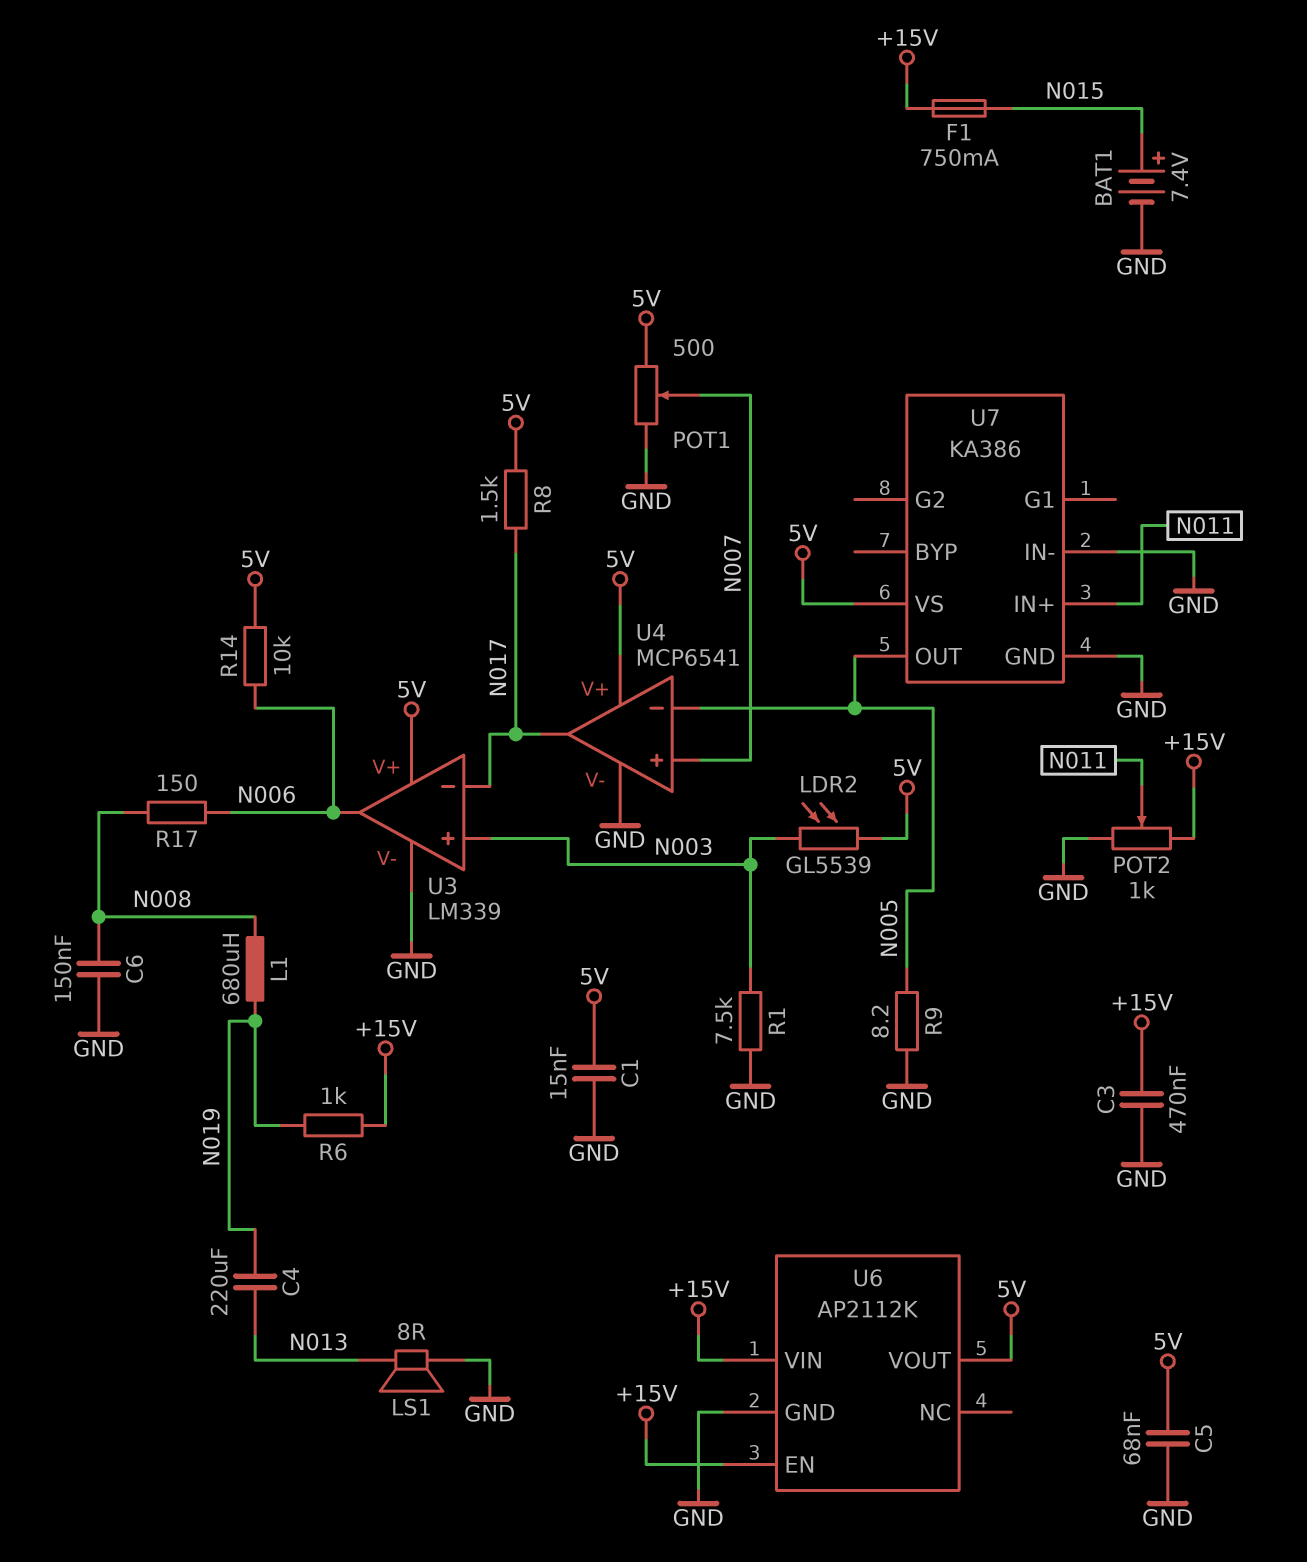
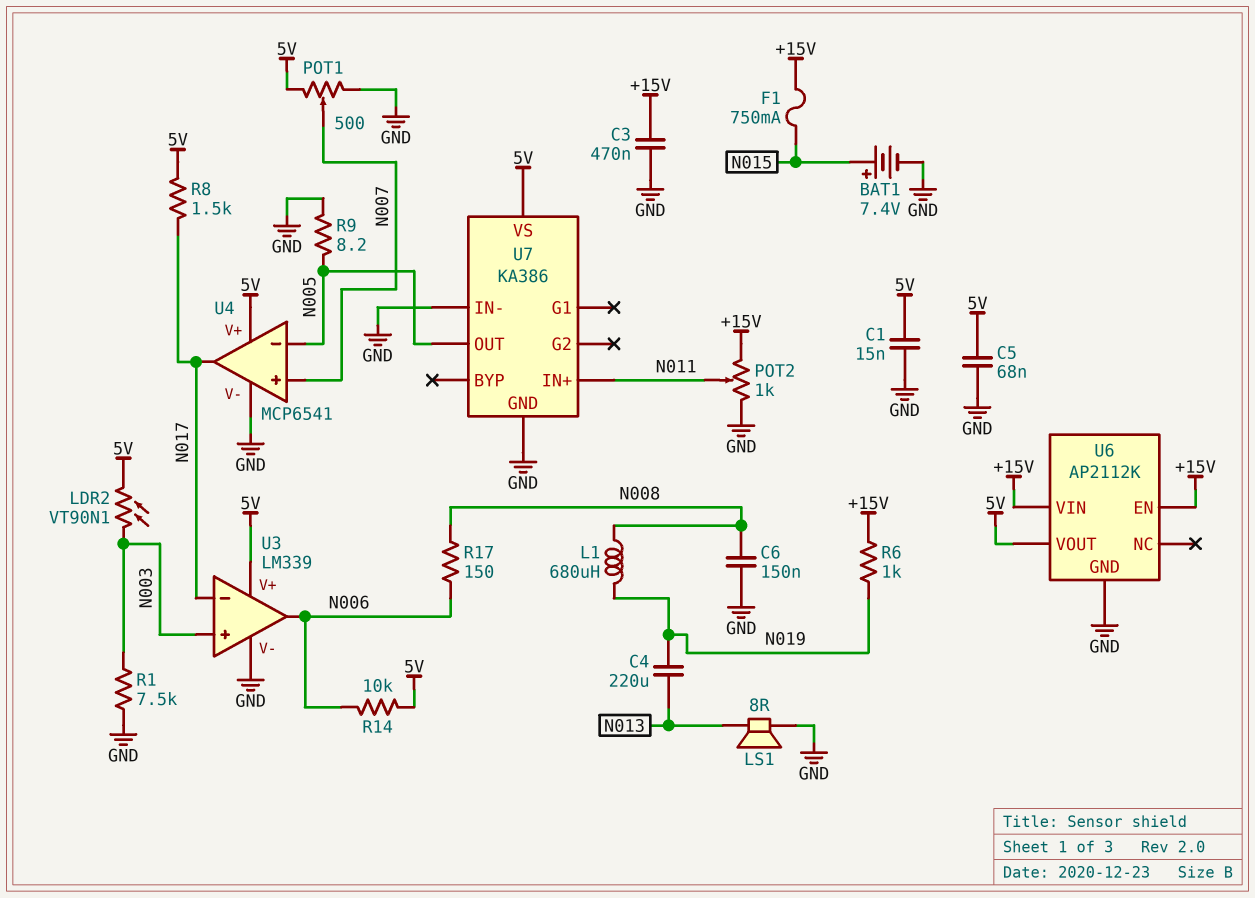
LDR2: GL5539 (5V, N003) -> VT90N1 (5V, N003)

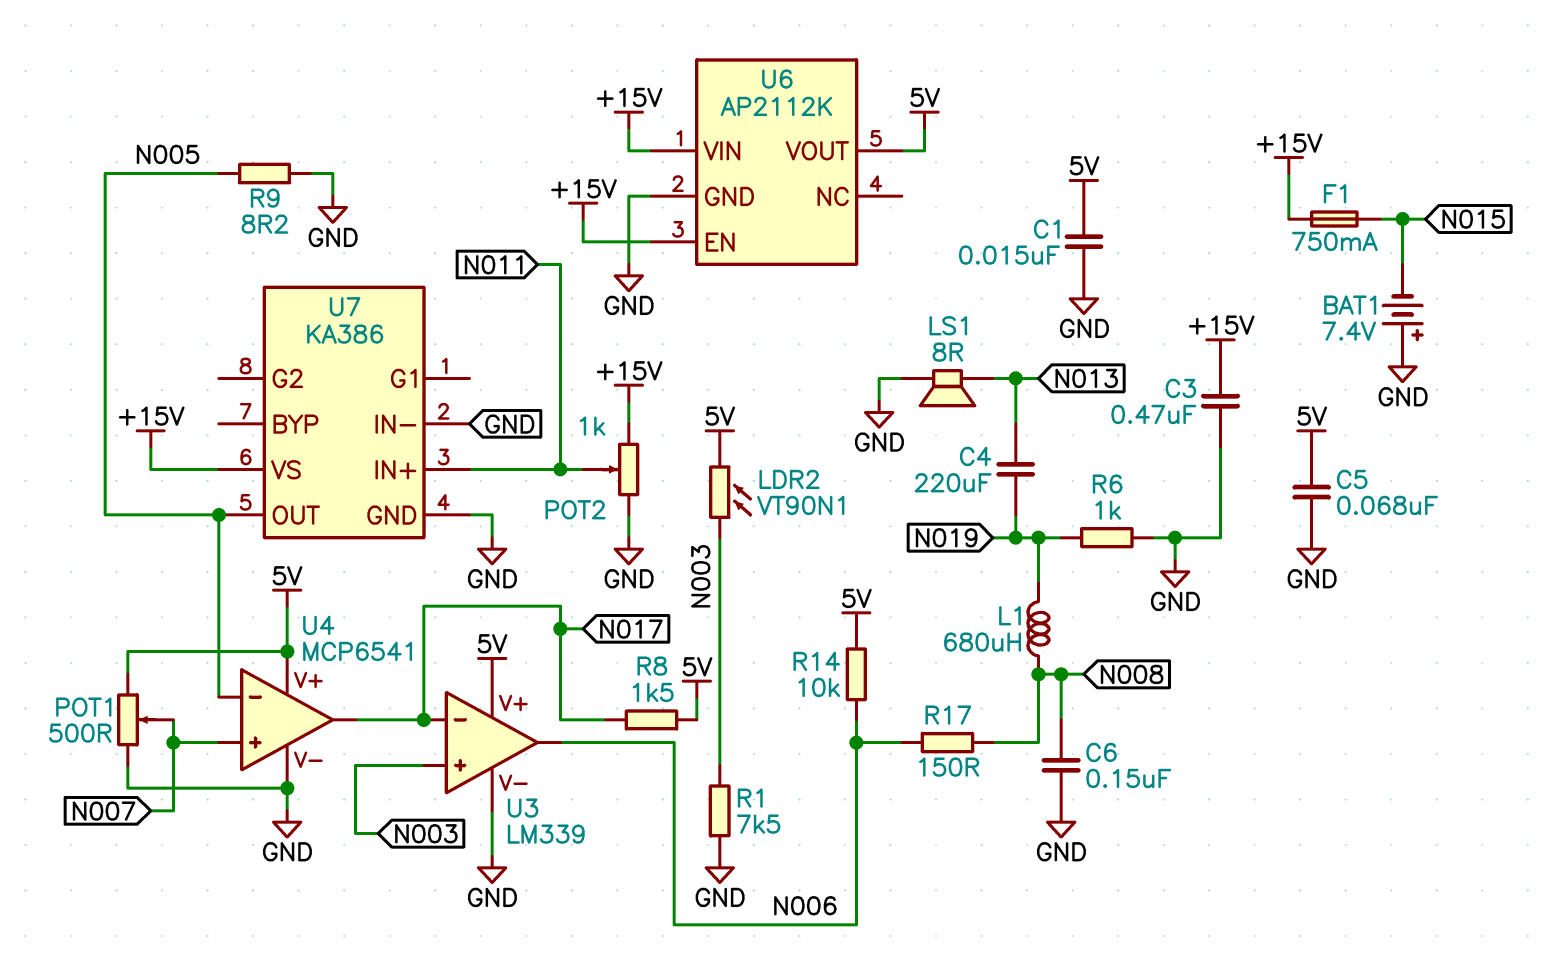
BAT1: 7.4V (plus N015, minus GND) -> 7.4V (plus GND, minus N015)
R6: 1k (+15V, N019) -> 1k (GND, N019)
U7 pin VS: 5V -> +15V

